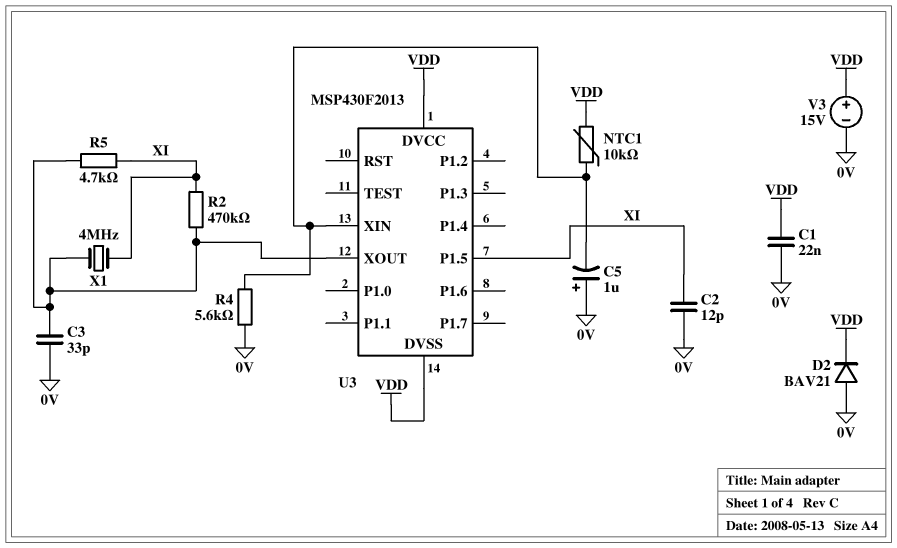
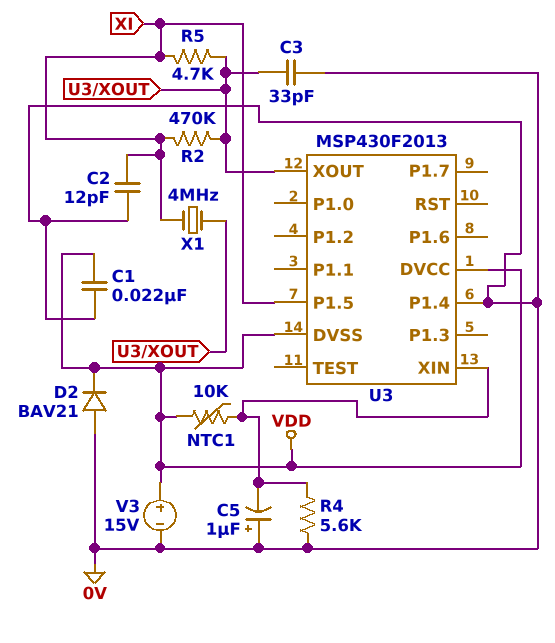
U3 pin P1.4: none -> 0V

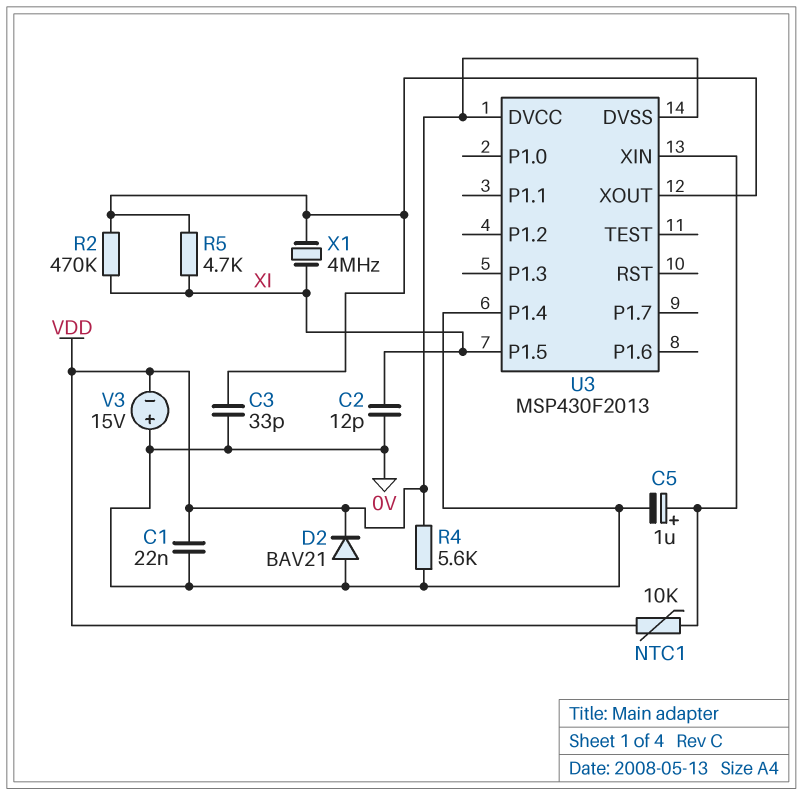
C5: 1uF (plus 0V, minus U3/XIN) -> 1uF (plus U3/XIN, minus 0V)
R4: 5.6k (0V, U3/XIN) -> 5.6k (0V, VDD)
V3: 15V (plus VDD, minus 0V) -> 15V (plus 0V, minus VDD)

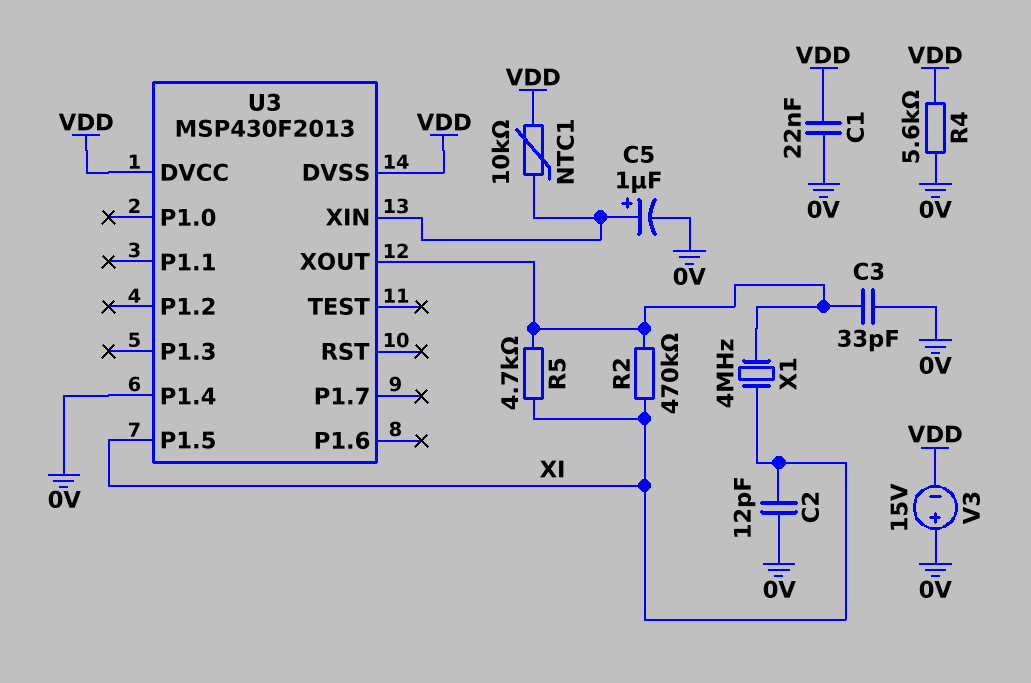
D2: diode BAV21 (A 0V, K VDD) -> none

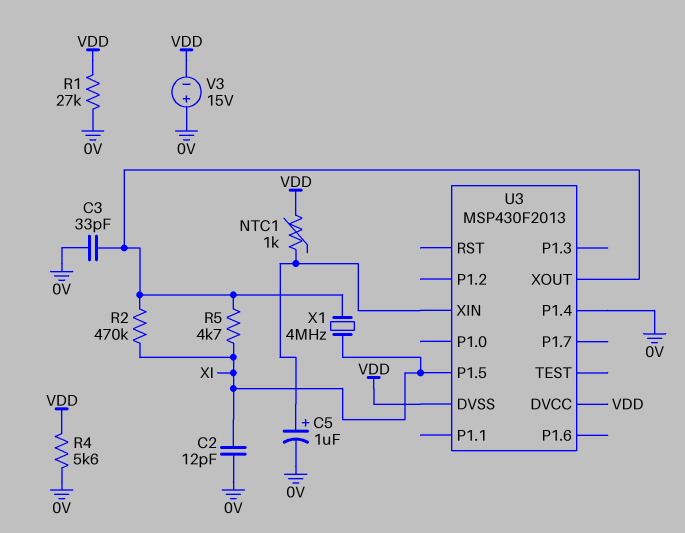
C1: 22nF (0V, VDD) -> none
NTC1: 10k (U3/XIN, VDD) -> 1k (U3/XIN, VDD)
R1: none -> 27k (0V, VDD)

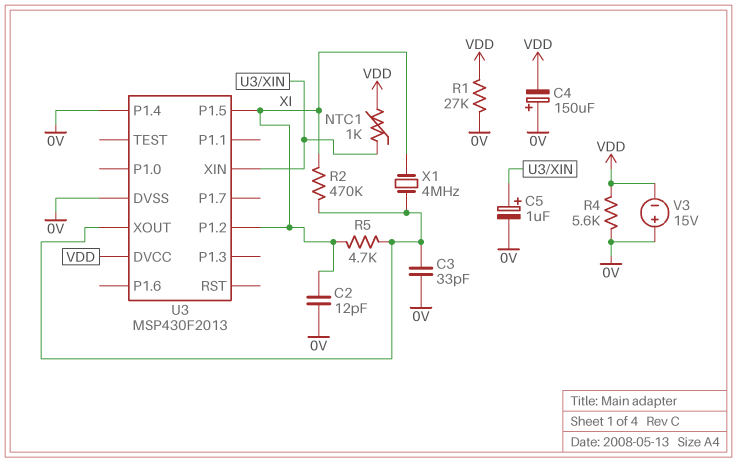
C4: none -> 150uF (plus 0V, minus VDD)
U3 pin DVSS: VDD -> 0V
U3 pin P1.2: none -> XI

